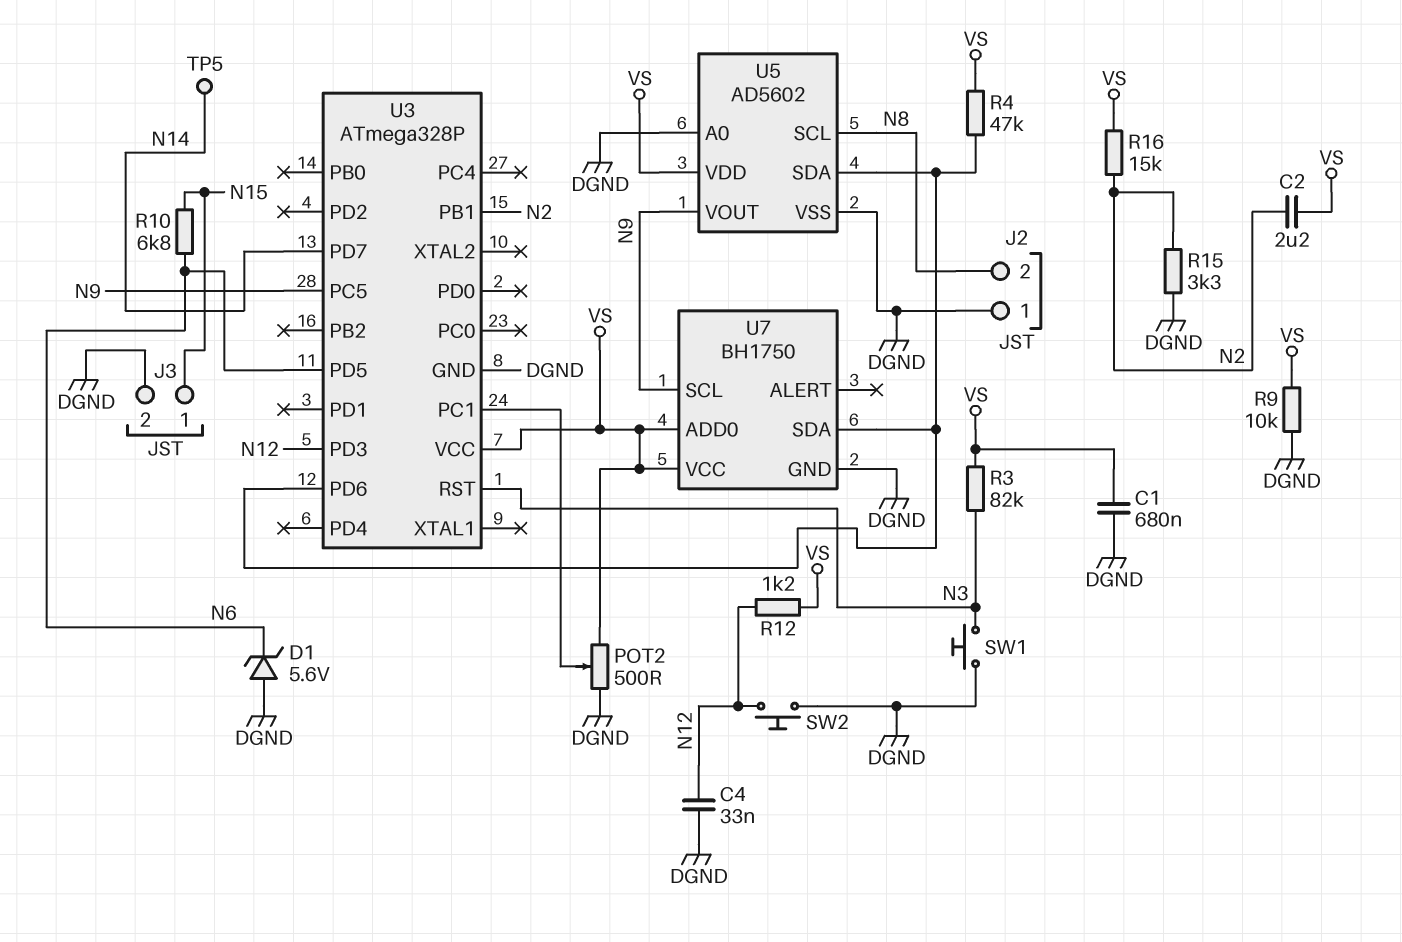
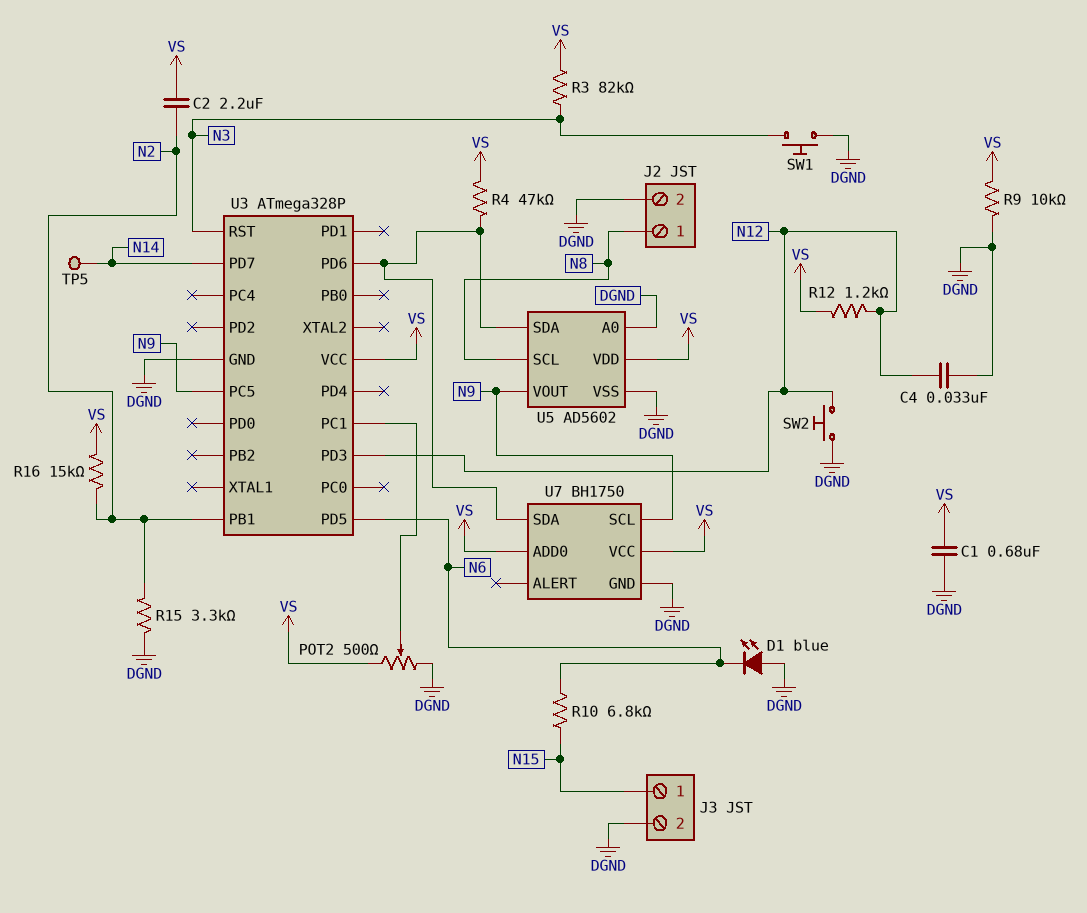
D1: zener 5.6V (A DGND, K N6) -> LED blue (A DGND, K N6)
J2 pin 1: DGND -> N8
J2 pin 2: N8 -> DGND

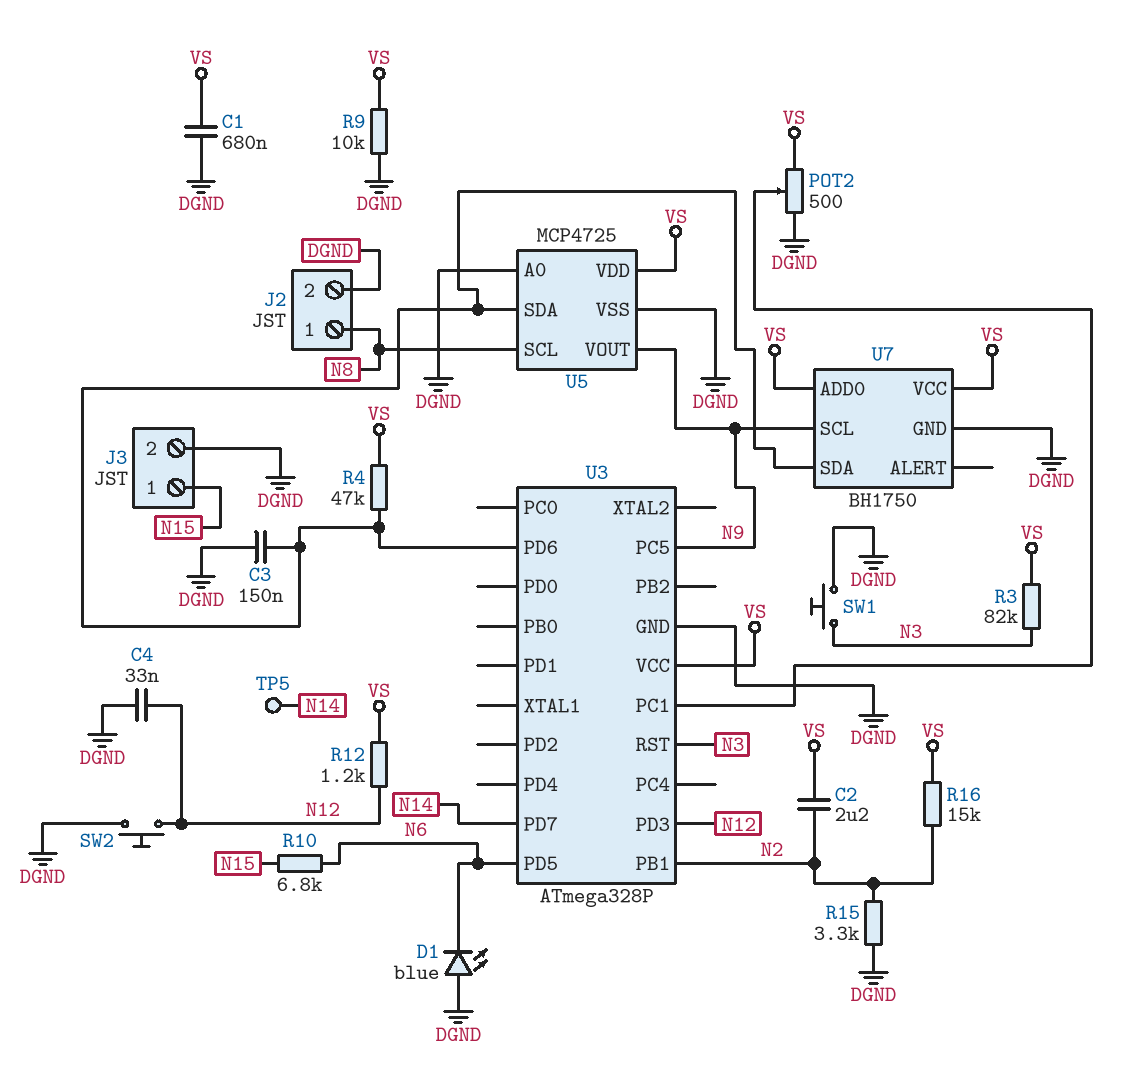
C3: none -> 150nF (DGND, U3/PD6)
U5: AD5602 -> MCP4725

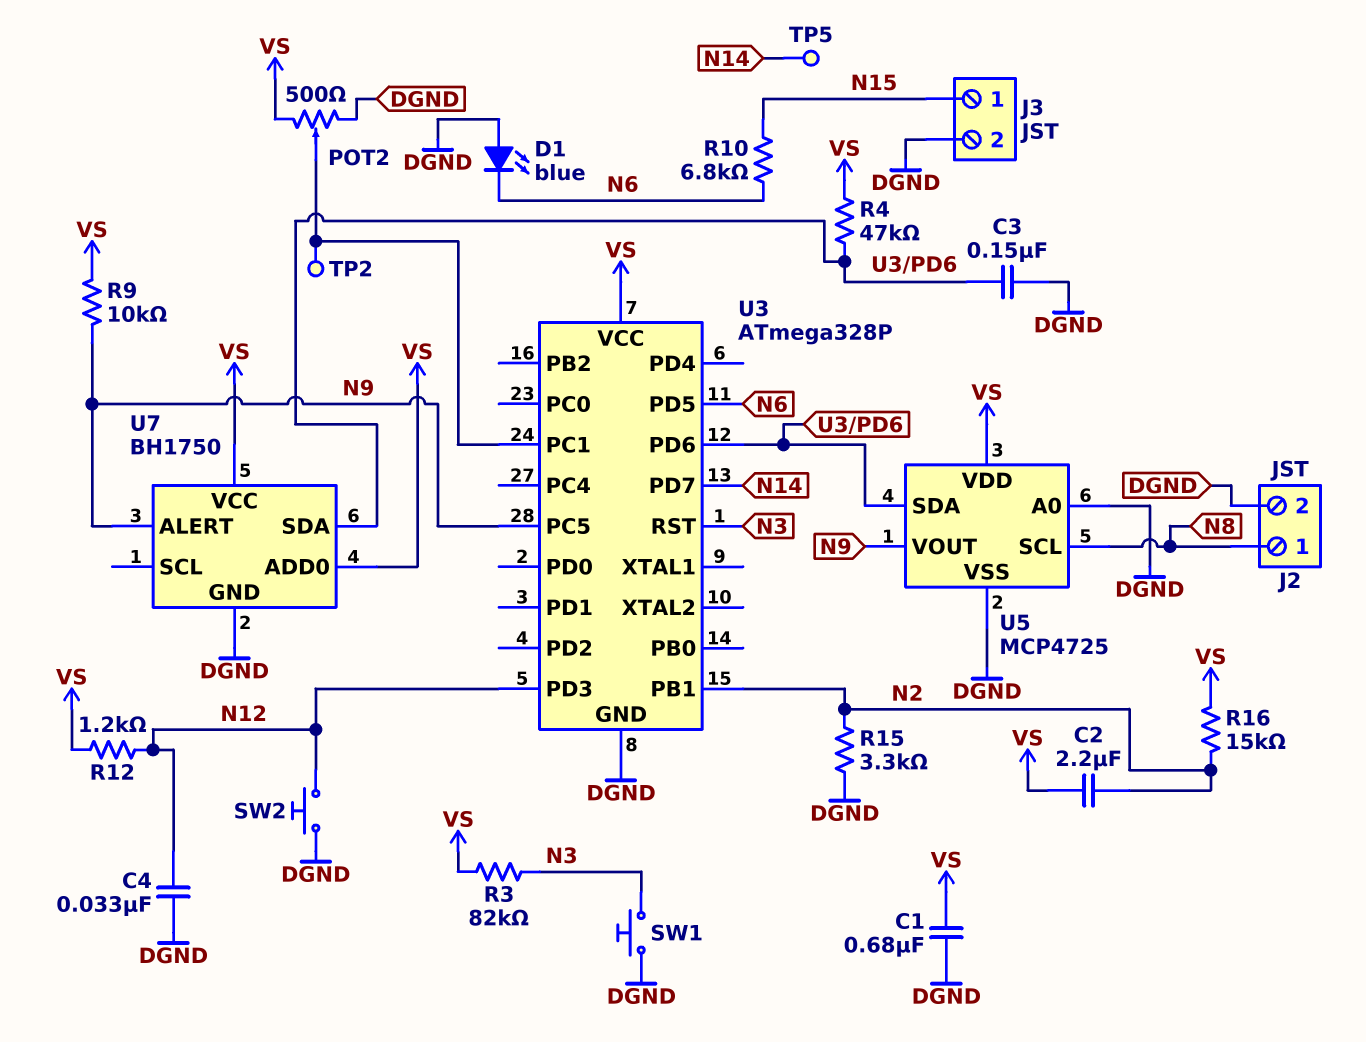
R9: 10k (DGND, VS) -> 10k (N9, VS)
TP2: none -> test point (U3/PC1)
U7 pin ALERT: none -> N9
U7 pin SCL: N9 -> none

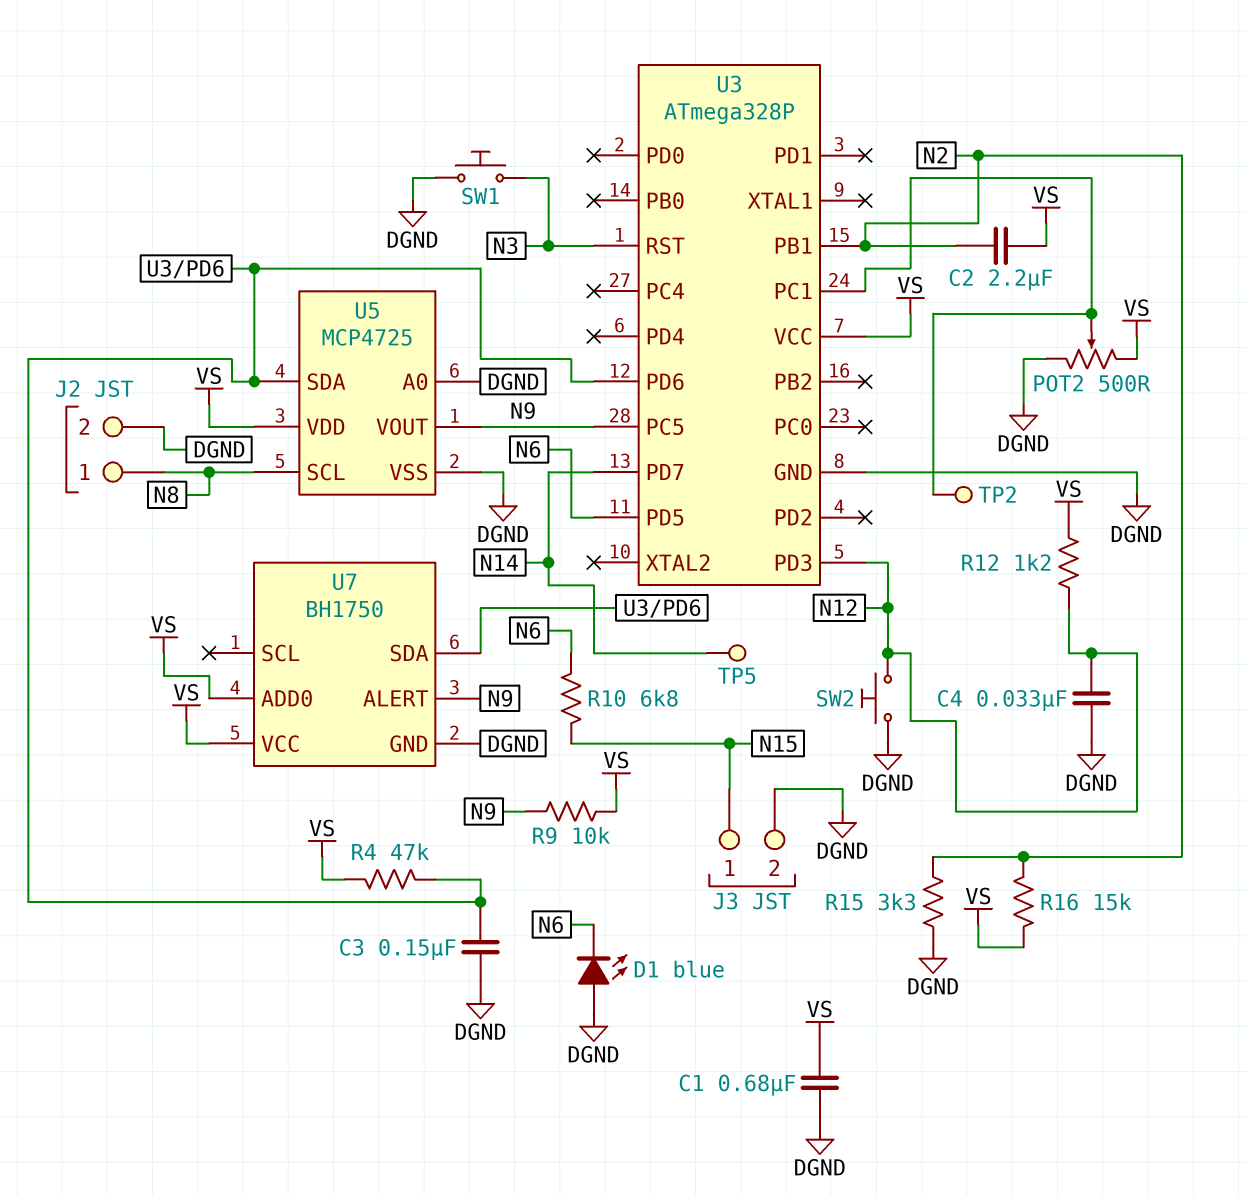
R3: 82k (N3, VS) -> none

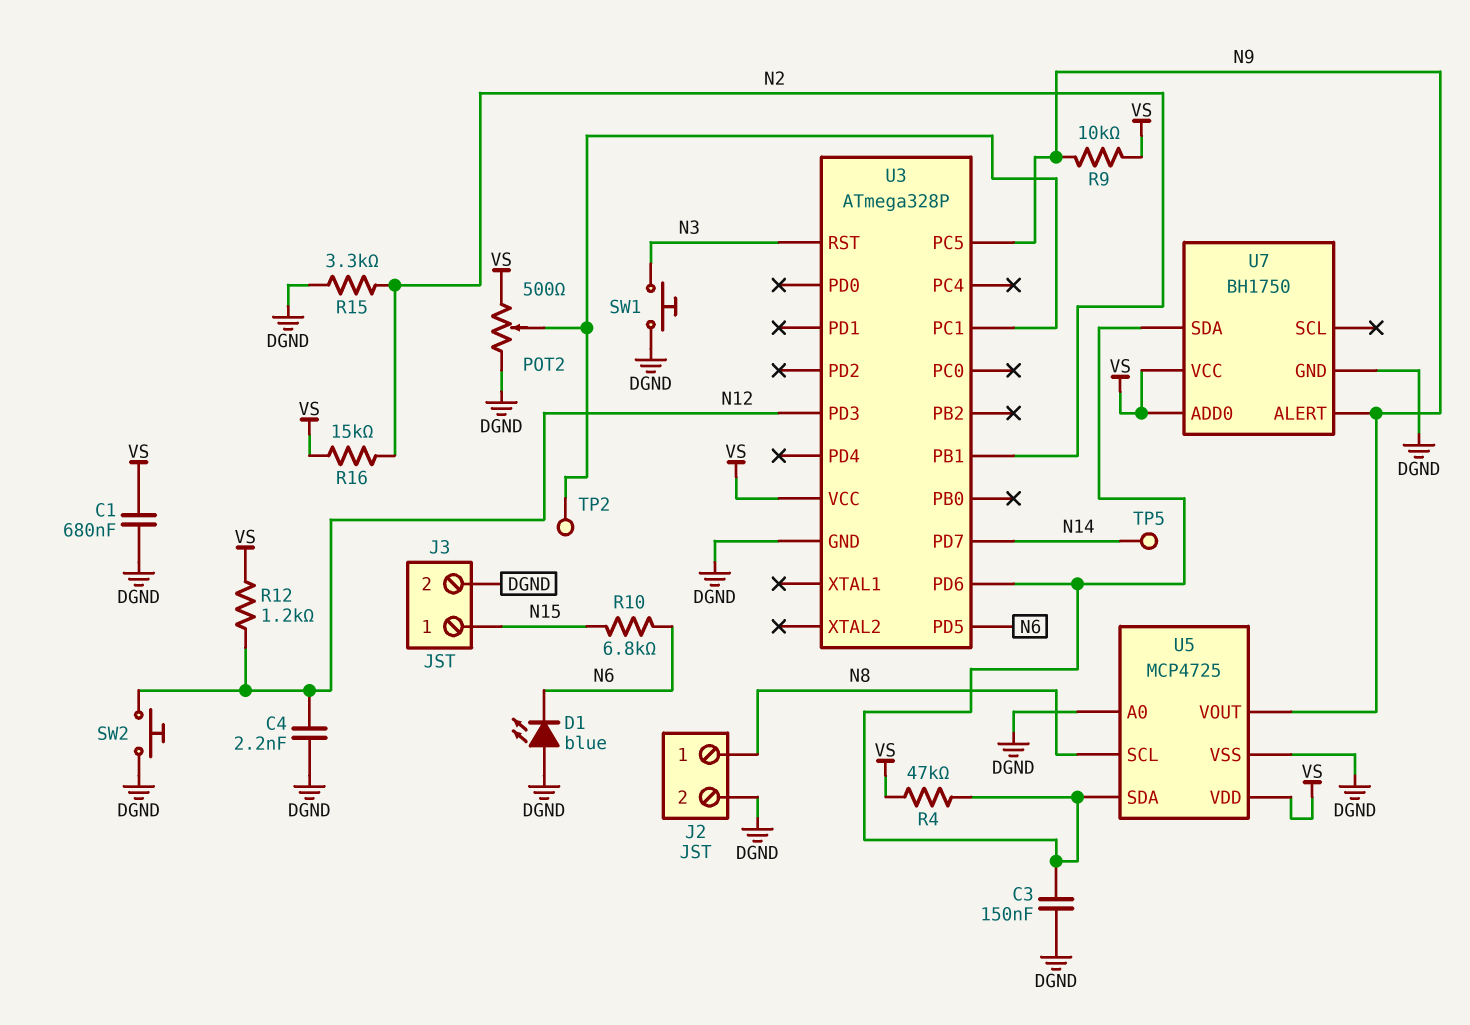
C2: 2.2uF (N2, VS) -> none
C4: 33nF (DGND, N12) -> 2.2nF (DGND, N12)

